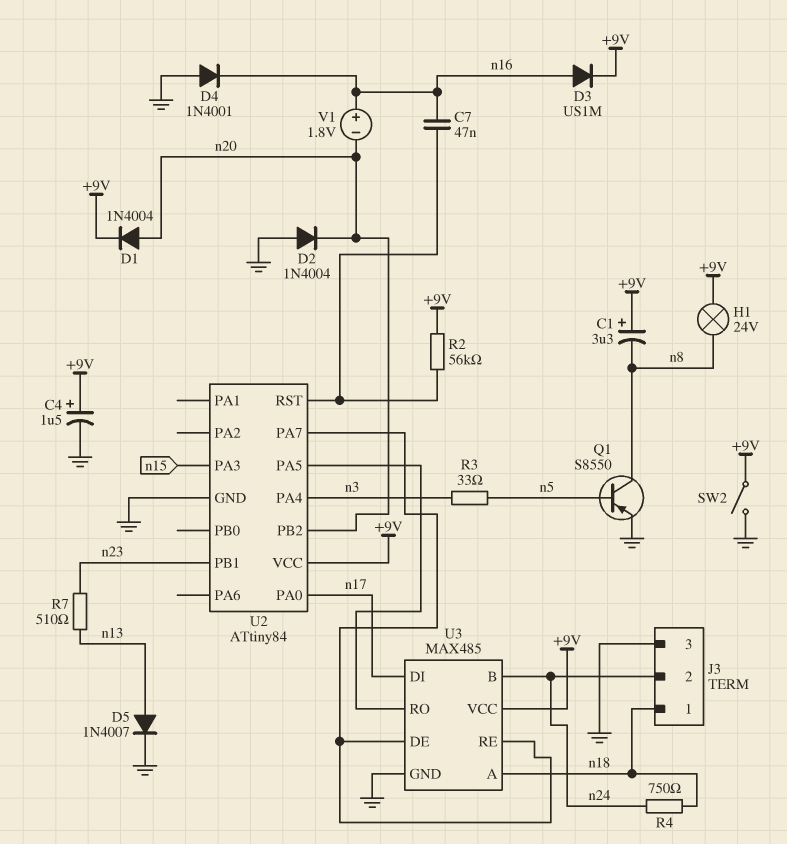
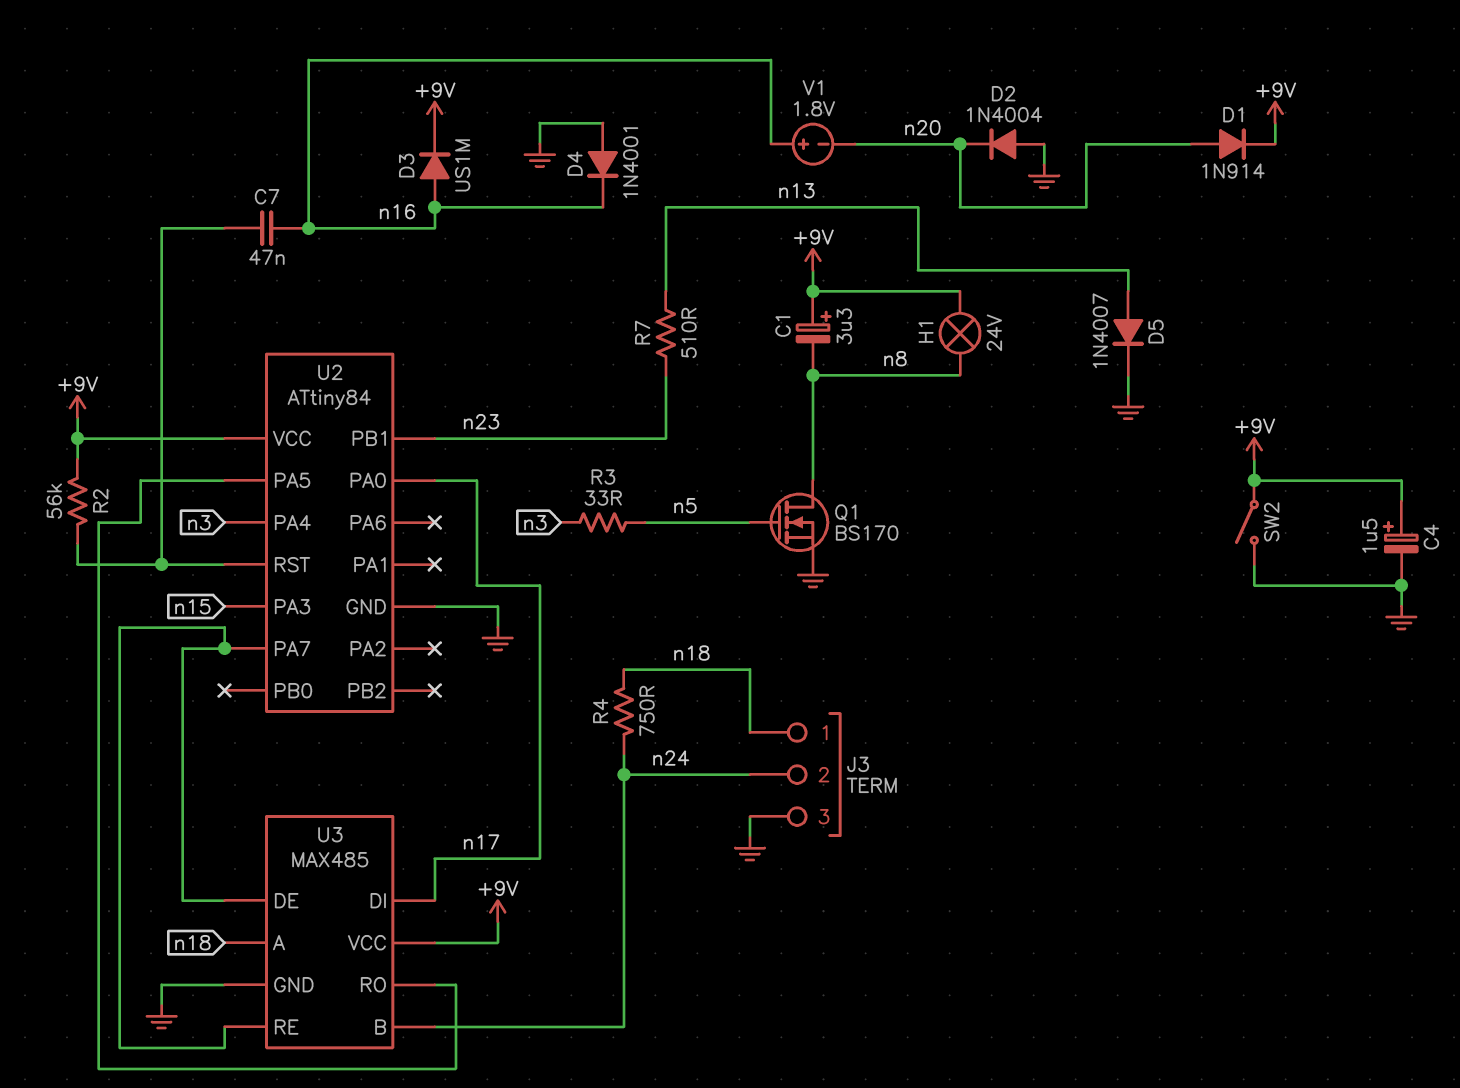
D1: diode 1N4004 (A n20, K +9V) -> diode 1N914 (A n20, K +9V)
Q1: PNP S8550 (B n5, C n8, E GND) -> NMOS BS170 (G n5, D n8, S GND)
U2 pin PB2: n20 -> none

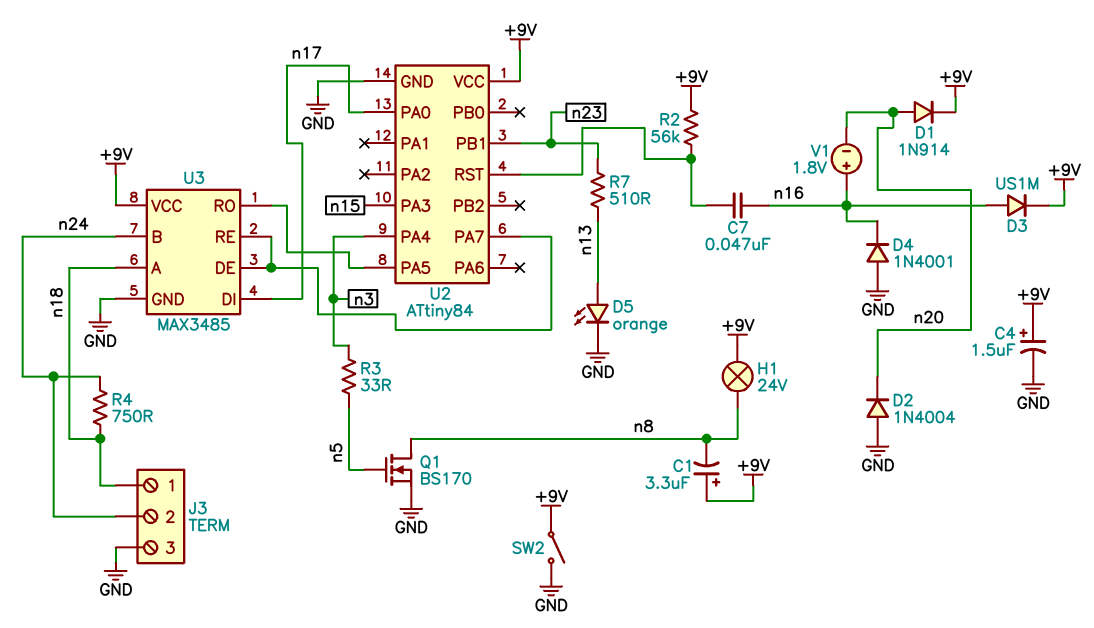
D5: diode 1N4007 (A n13, K GND) -> LED orange (A n13, K GND)
U3: MAX485 -> MAX3485

